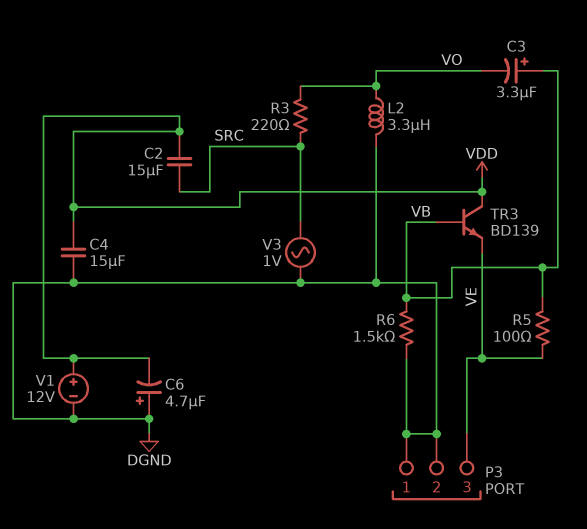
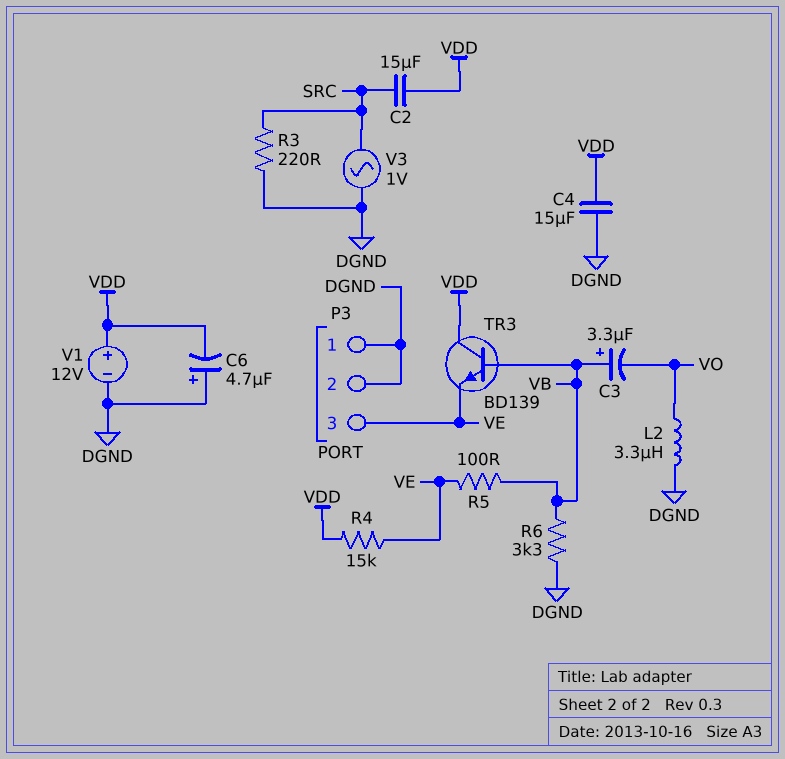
R3: 220 (SRC, VO) -> 220 (DGND, SRC)
R4: none -> 15k (VDD, VE)
R6: 1.5k (DGND, VB) -> 3.3k (DGND, VB)

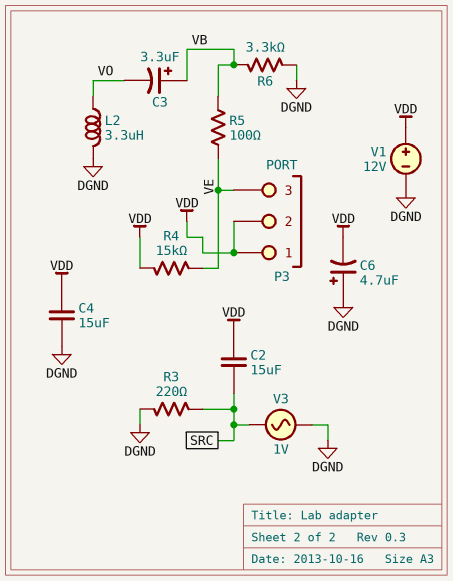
P3 pin 1: DGND -> VDD
P3 pin 2: DGND -> VDD
TR3: NPN BD139 (B VB, C VDD, E VE) -> none

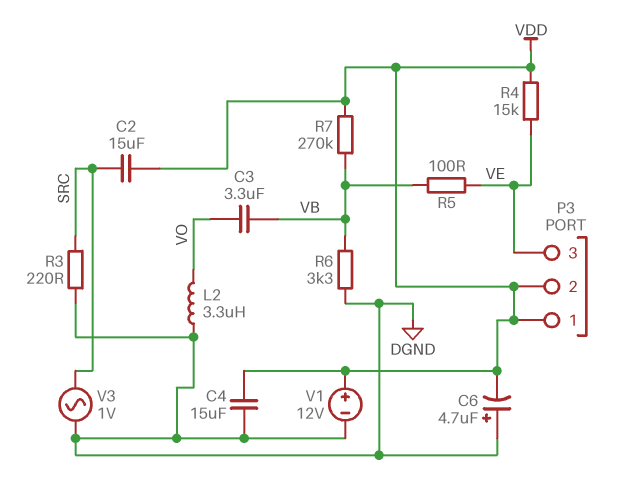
C3: 3.3uF (plus VB, minus VO) -> 3.3uF (VB, VO)
R7: none -> 270k (VB, VDD)

